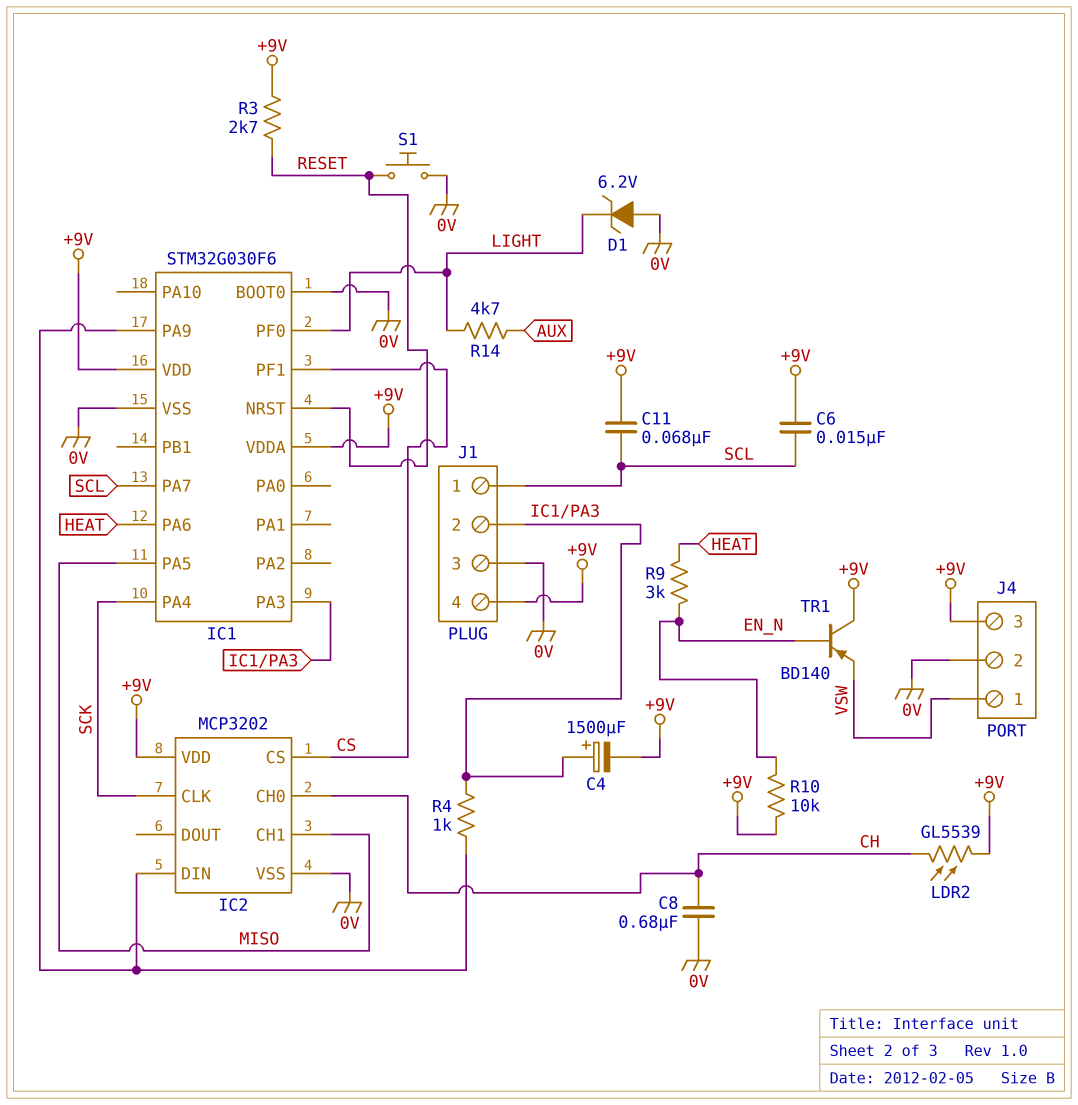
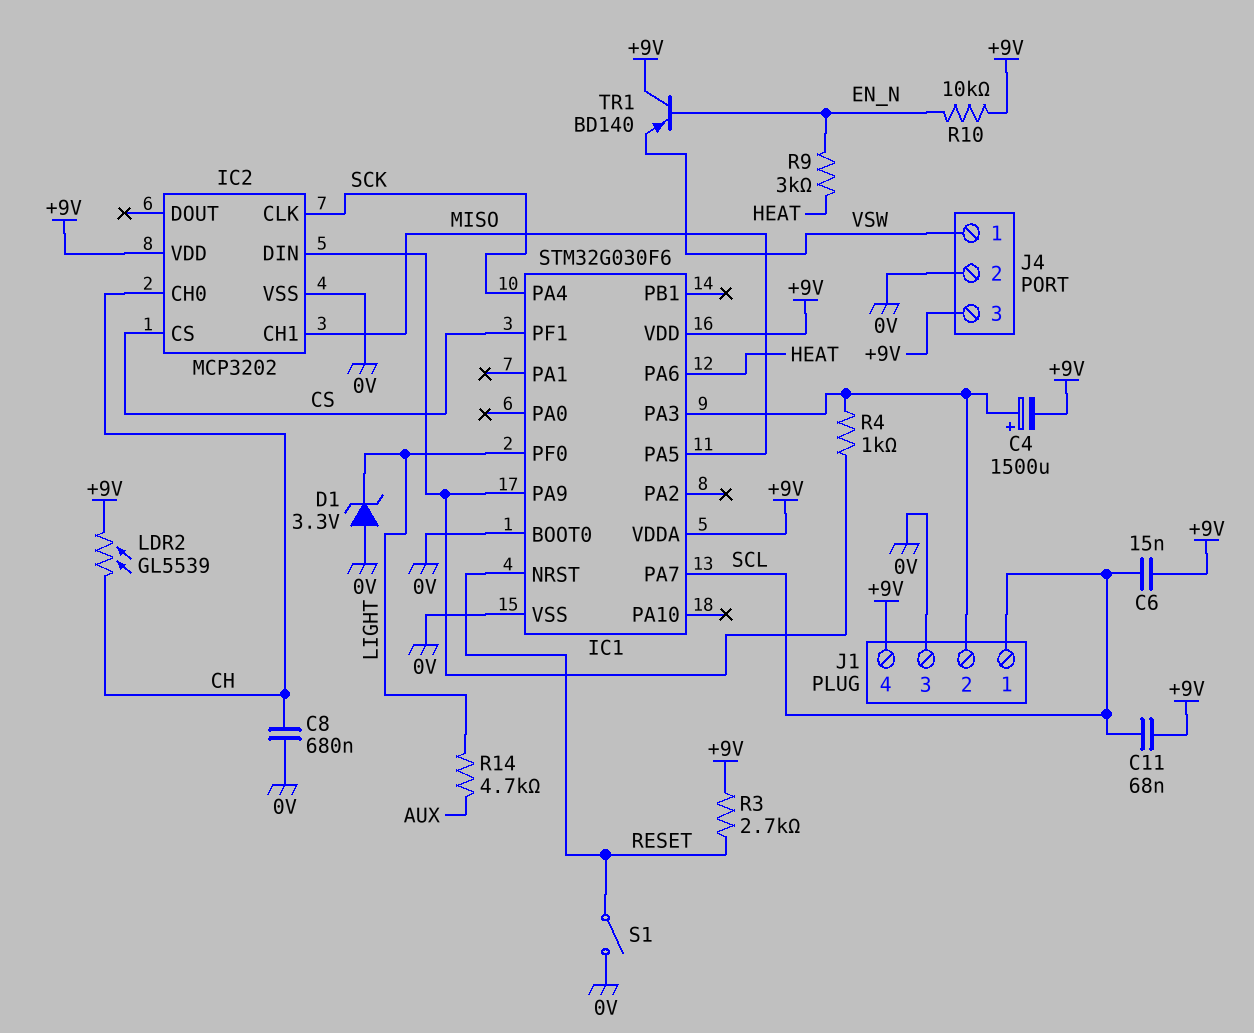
D1: zener 6.2V (A 0V, K LIGHT) -> zener 3.3V (A 0V, K LIGHT)
S1: button (0V, RESET) -> switch (0V, RESET)

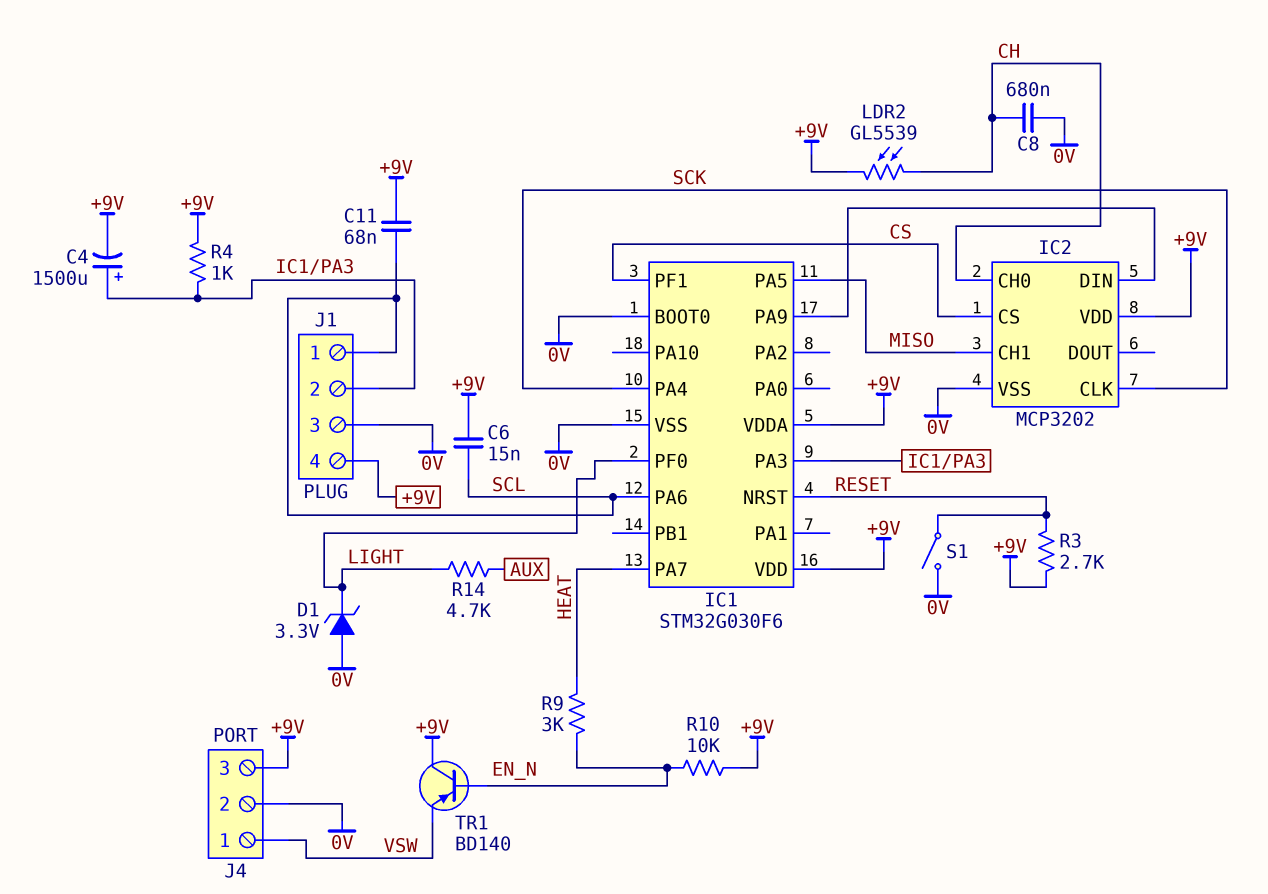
IC1 pin PA6: HEAT -> SCL
IC1 pin PA7: SCL -> HEAT
R4: 1k (IC1/PA3, IC1/PA9) -> 1k (+9V, IC1/PA3)

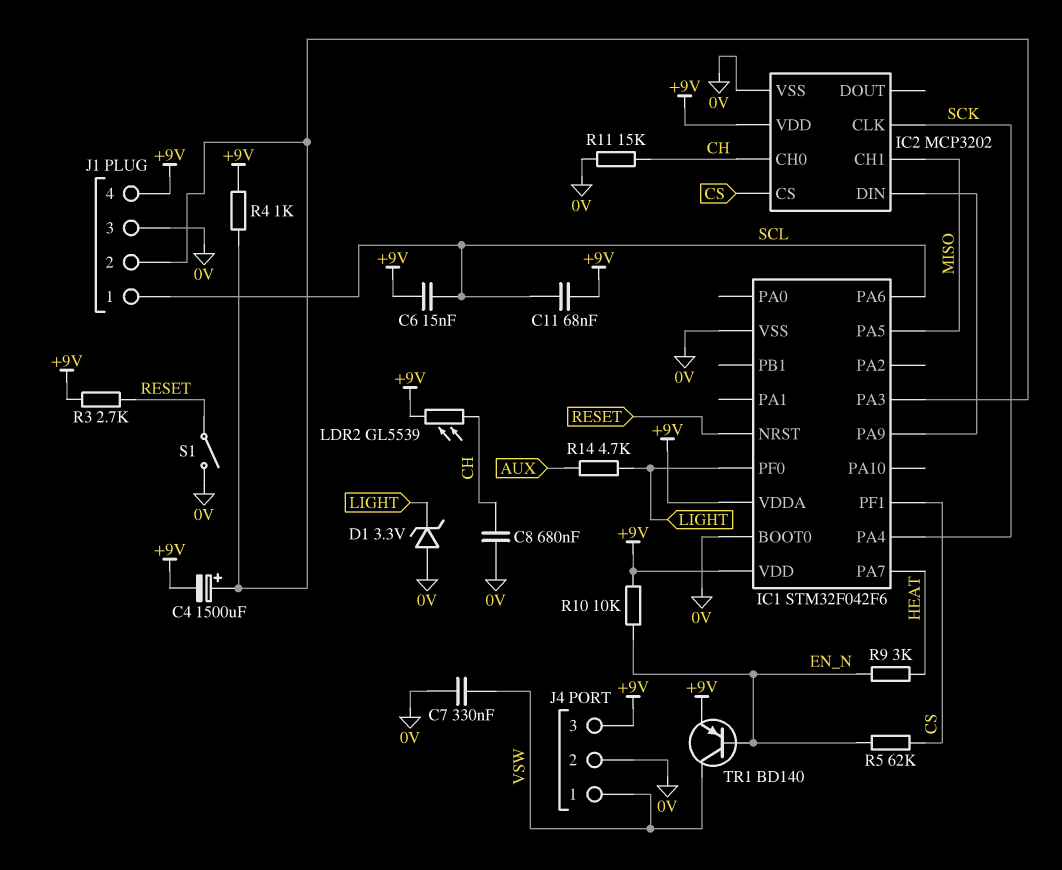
C7: none -> 330nF (0V, VSW)
IC1: STM32G030F6 -> STM32F042F6
R5: none -> 62k (CS, EN_N)
R11: none -> 15k (0V, CH)
TR1: PNP BD140 (B EN_N, C +9V, E VSW) -> PNP BD140 (B EN_N, C VSW, E +9V)

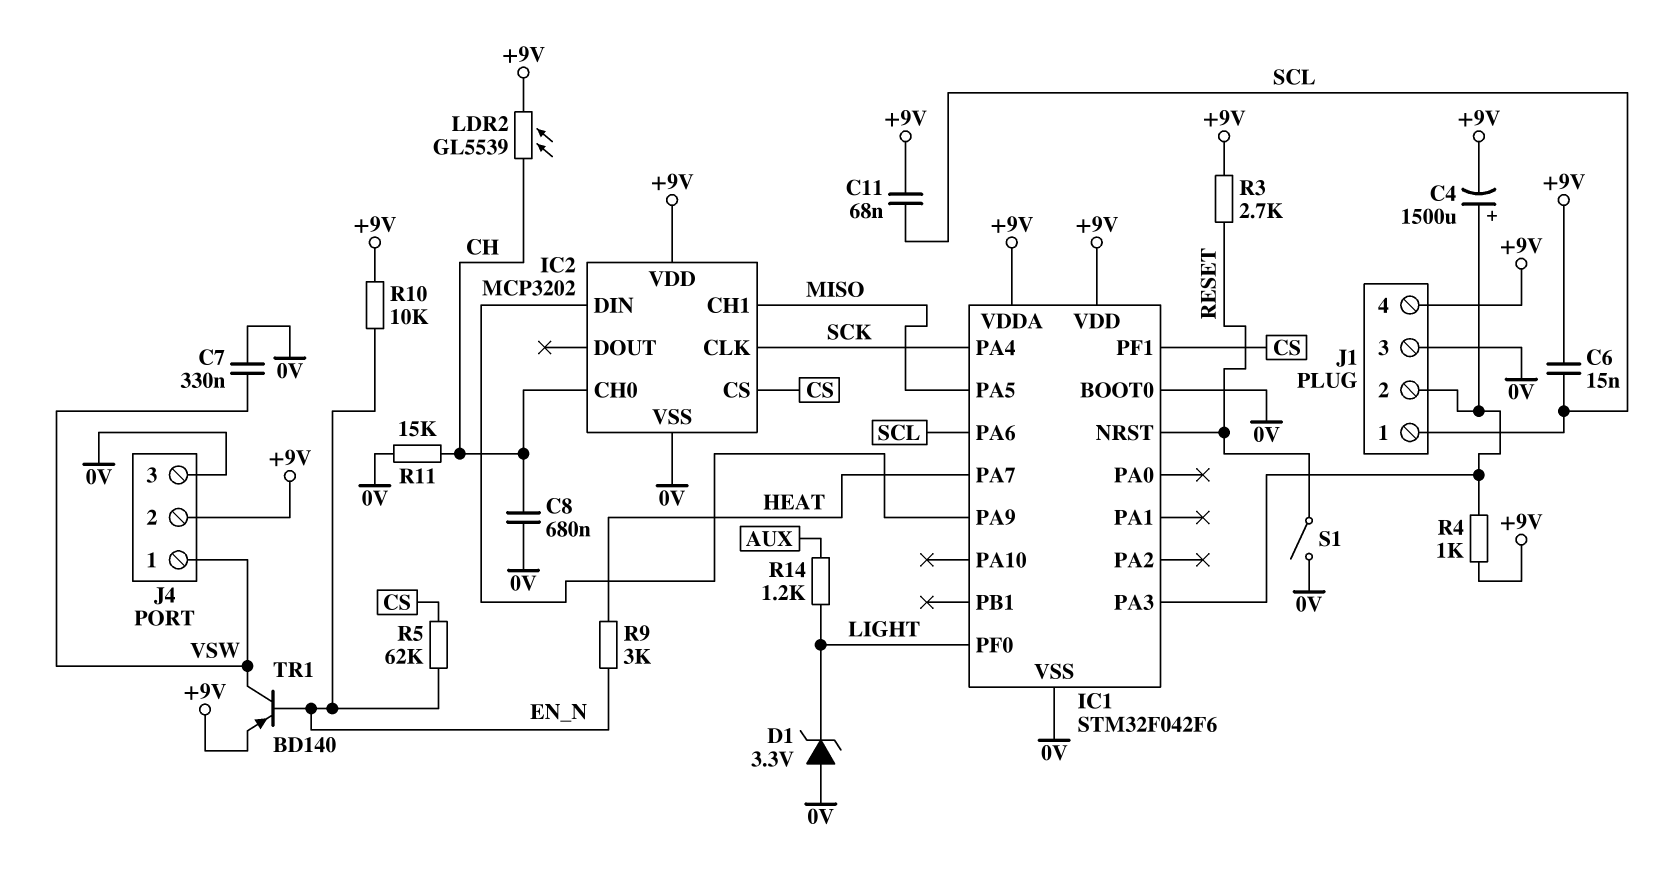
J4 pin 2: 0V -> +9V
J4 pin 3: +9V -> 0V
R14: 4.7k (AUX, LIGHT) -> 1.2k (AUX, LIGHT)

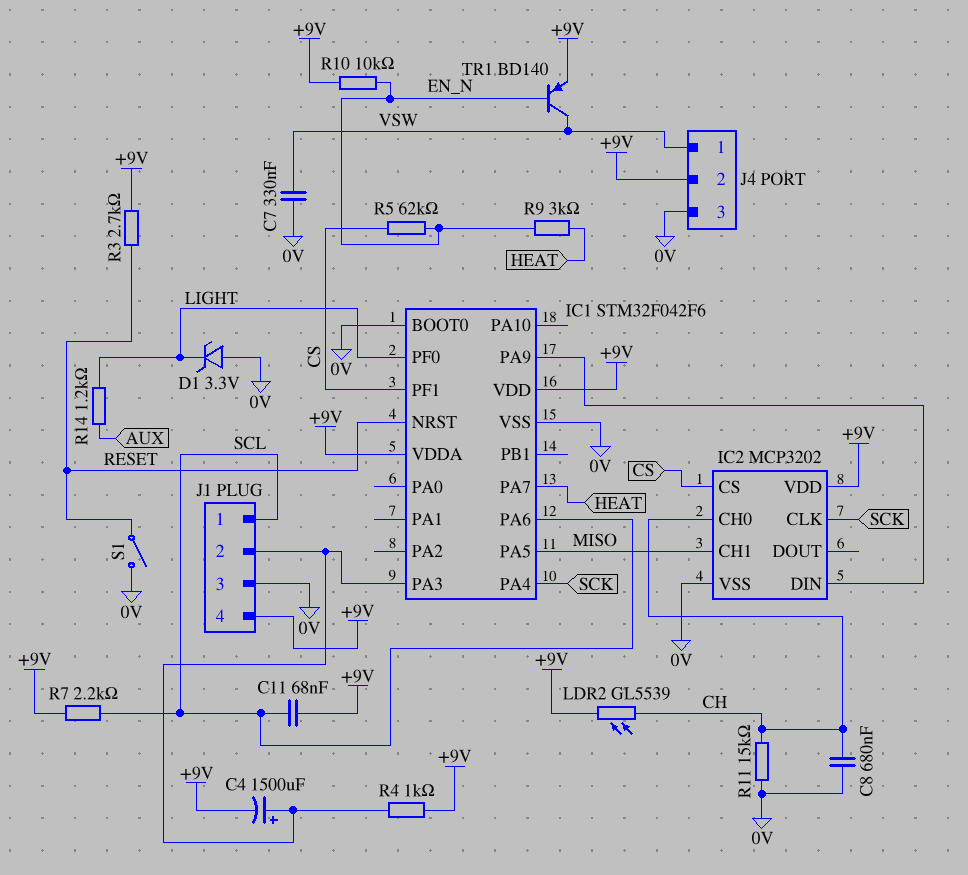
C6: 15nF (+9V, SCL) -> none
R7: none -> 2.2k (+9V, SCL)

